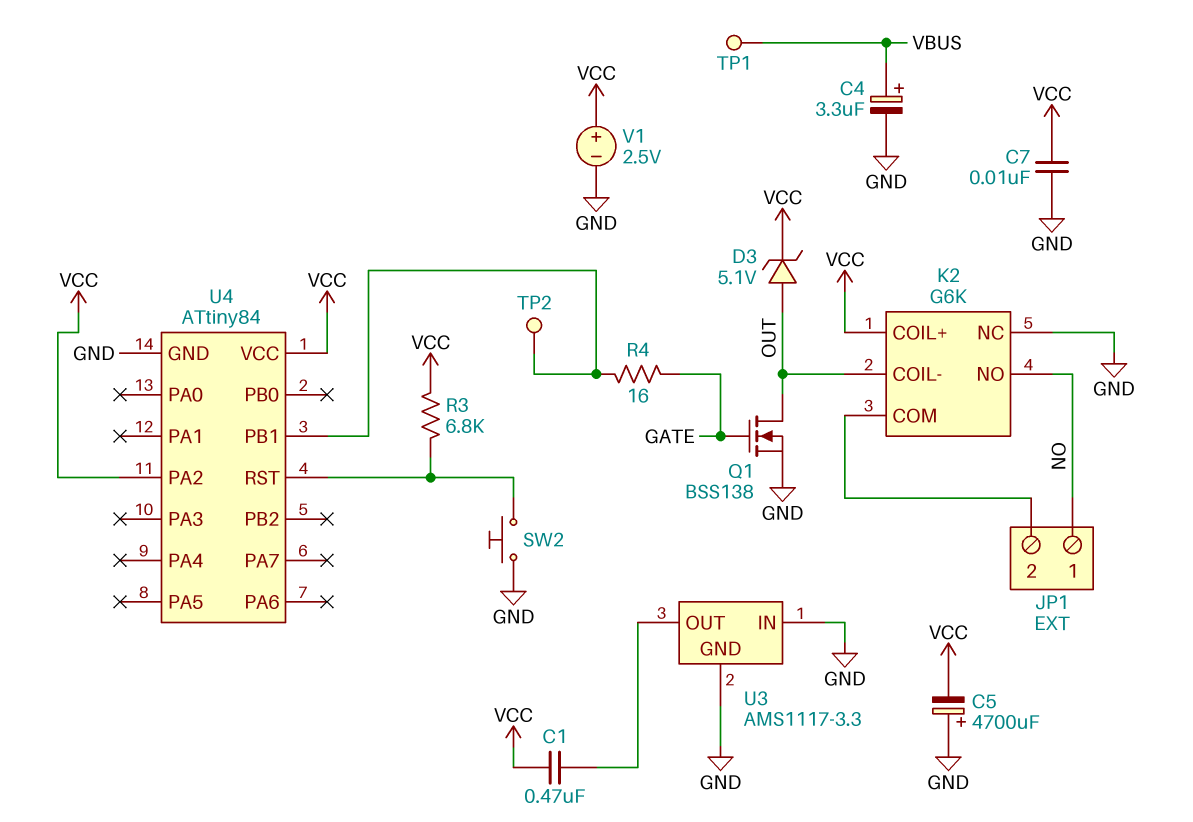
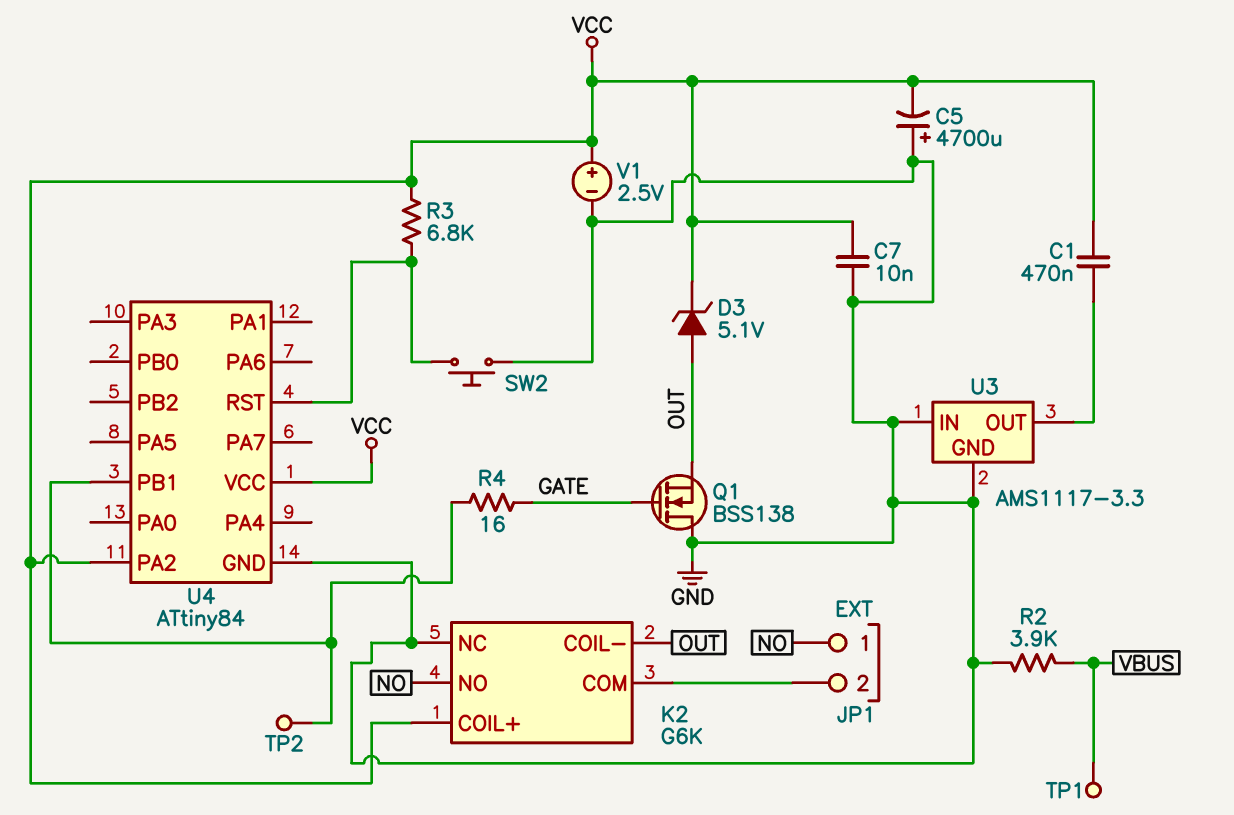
C4: 3.3uF (plus VBUS, minus GND) -> none
Q1: NMOS BSS138 (G GATE, D OUT, S GND) -> NMOS BSS138 (G GATE, D GND, S OUT)
R2: none -> 3.9k (GND, VBUS)

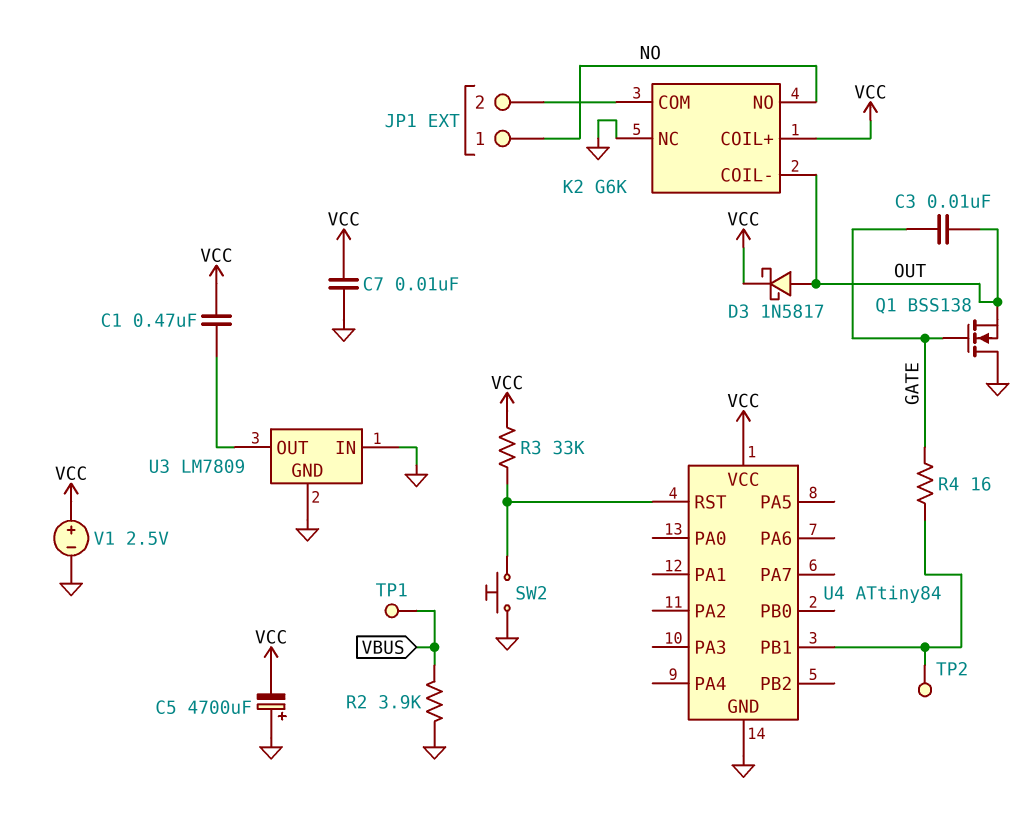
C3: none -> 10nF (GATE, OUT)
D3: zener 5.1V (A OUT, K VCC) -> schottky 1N5817 (A OUT, K VCC)
R3: 6.8k (U4/RST, VCC) -> 33k (U4/RST, VCC)
U3: AMS1117-3.3 -> LM7809
U4 pin PA2: VCC -> none

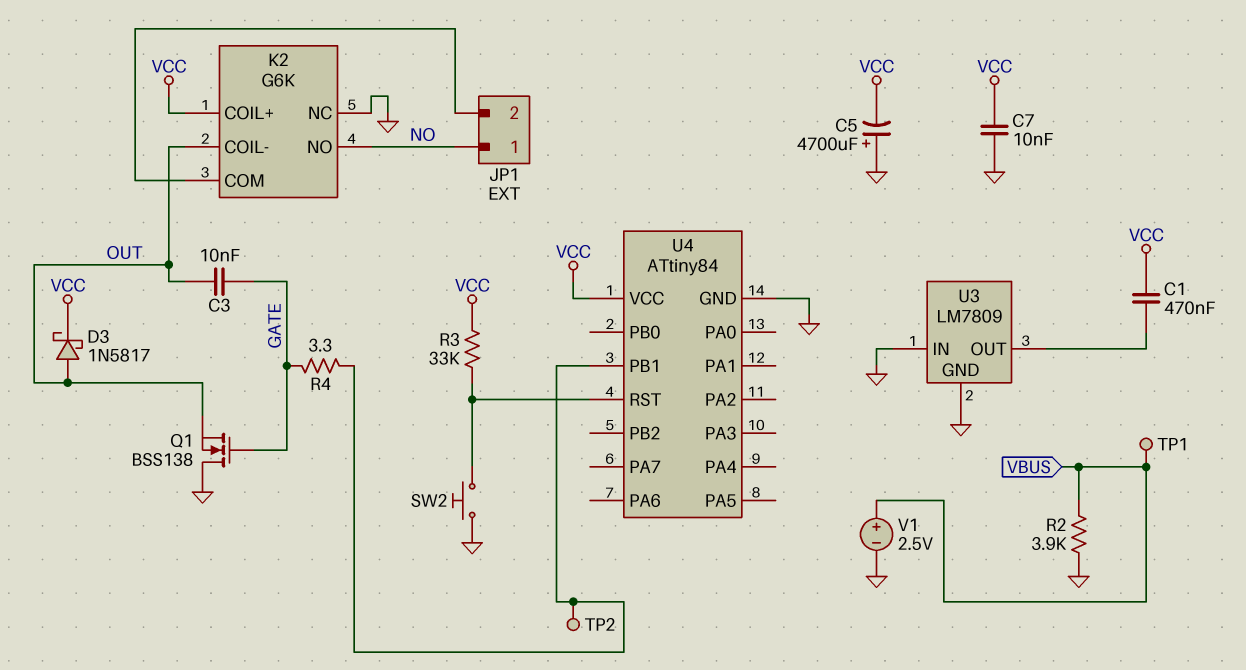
R4: 16 (GATE, U4/PB1) -> 3.3 (GATE, U4/PB1)
V1: 2.5V (plus VCC, minus GND) -> 2.5V (plus VBUS, minus GND)

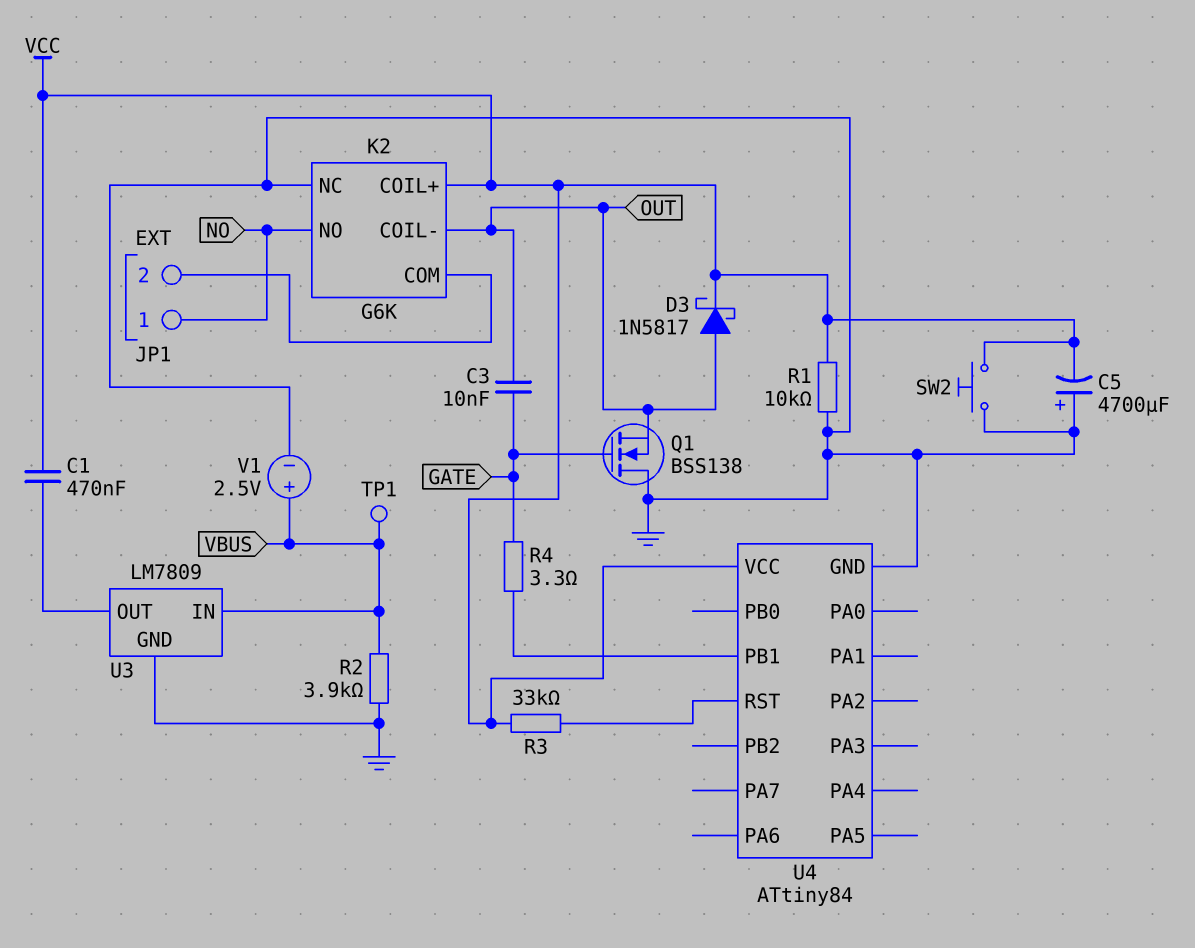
C7: 10nF (GND, VCC) -> none
R1: none -> 10k (GND, VCC)
SW2: button (GND, U4/RST) -> button (GND, VCC)
TP2: test point (U4/PB1) -> none
U3 pin IN: GND -> VBUS

